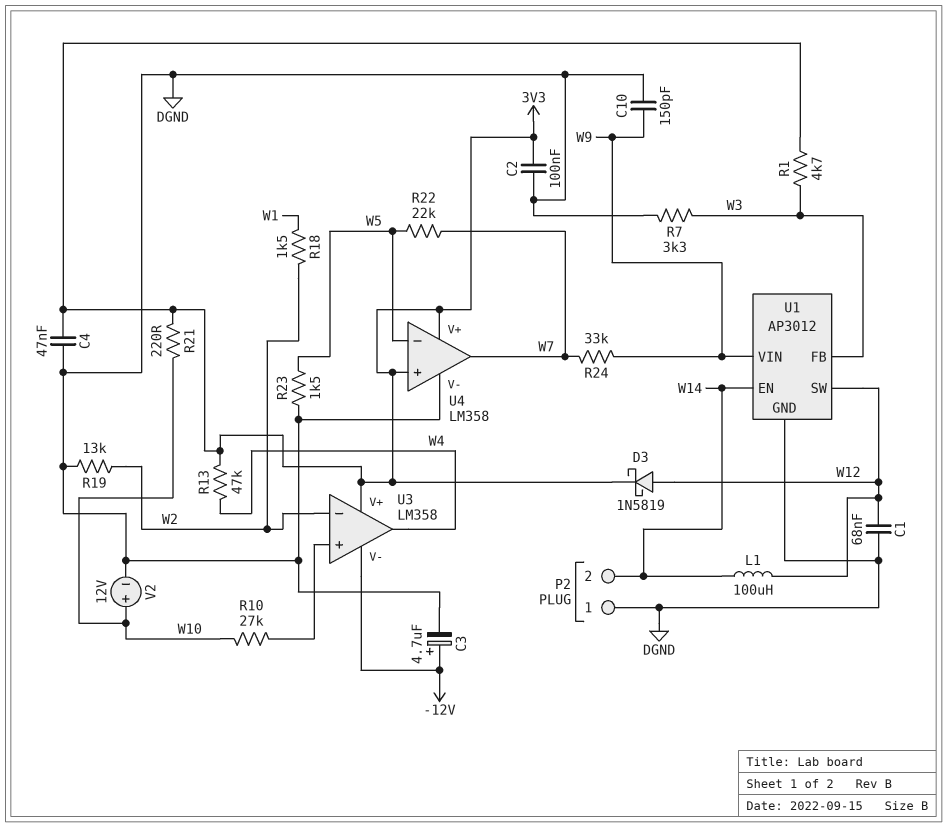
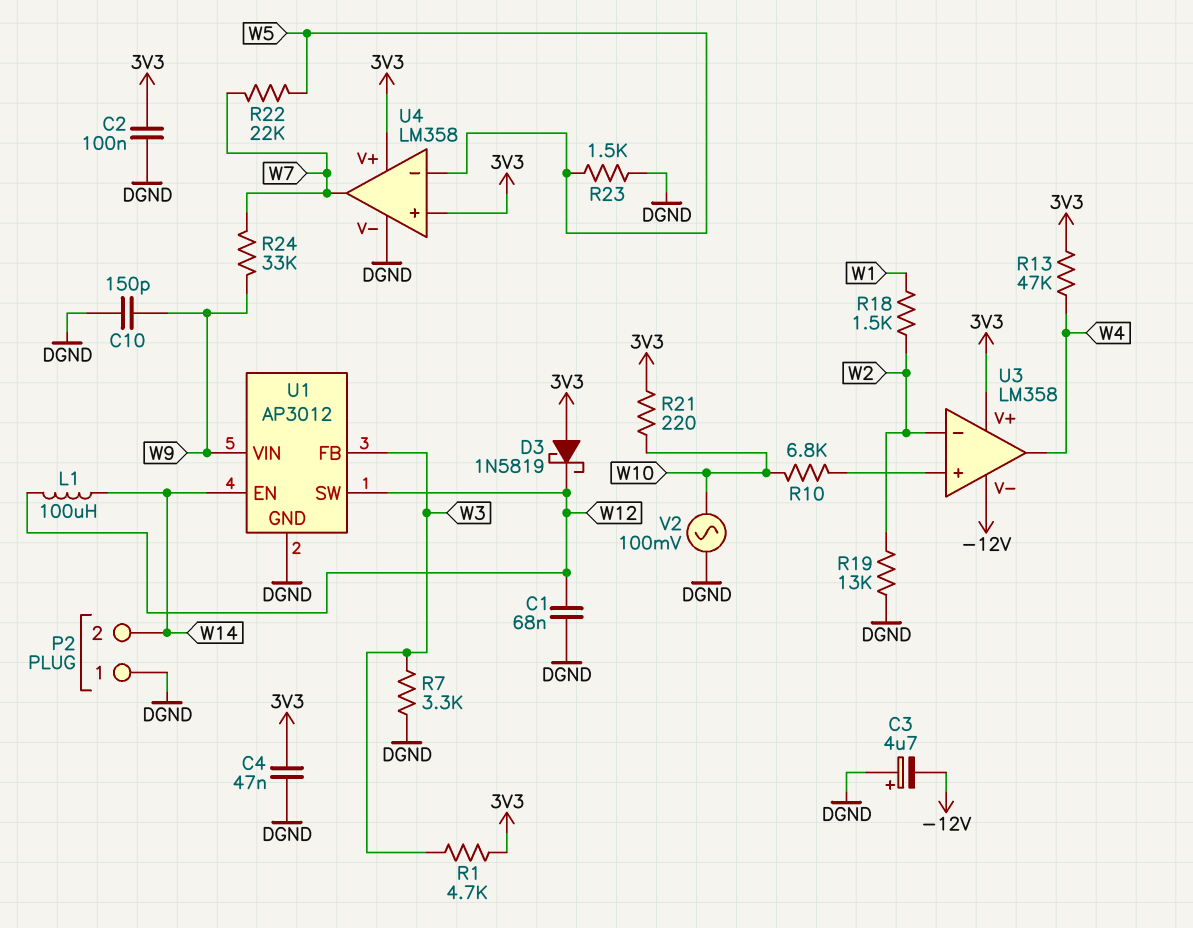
C3: 4.7uF (plus -12V, minus DGND) -> 4.7uF (plus DGND, minus -12V)
D3: schottky 1N5819 (A W12, K 3V3) -> schottky 1N5819 (A 3V3, K W12)
R10: 27k (U3/in+, W10) -> 6.8k (U3/in+, W10)
V2: 12V (plus W10, minus DGND) -> AC 100mV (DGND, W10)

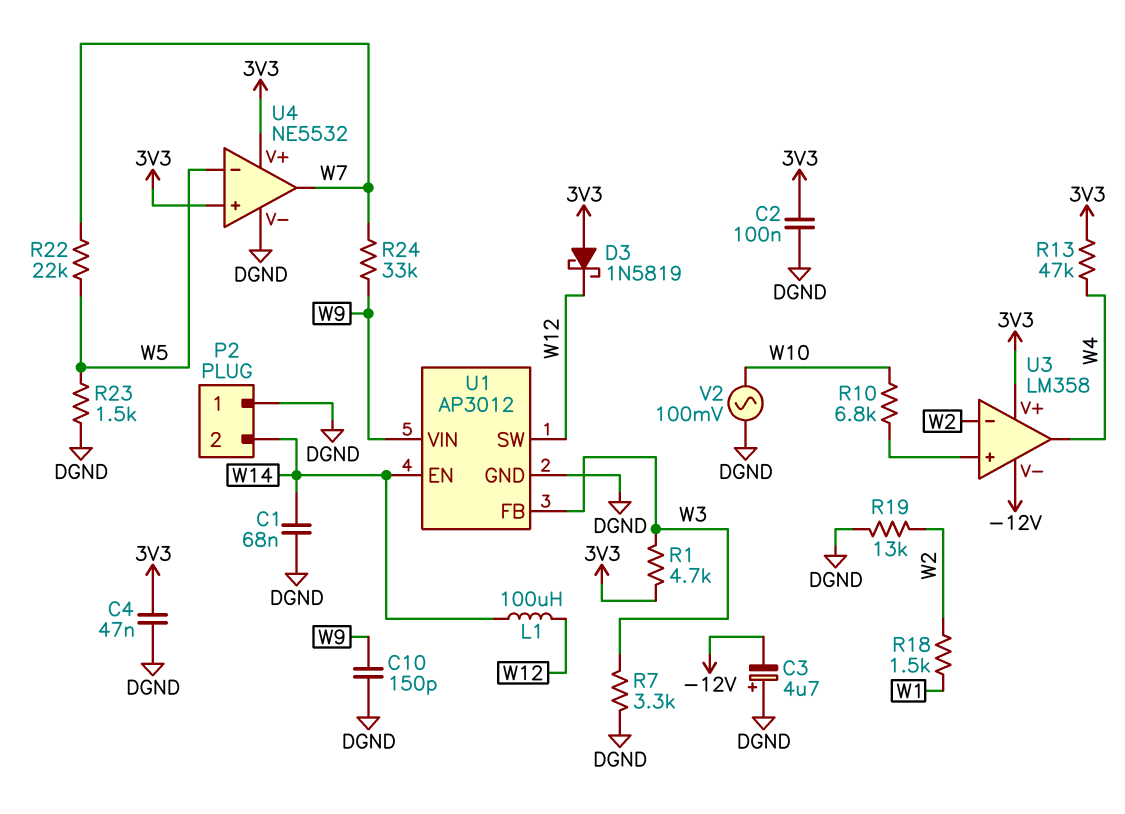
C1: 68nF (DGND, W12) -> 68nF (DGND, W14)
R21: 220 (3V3, W10) -> none
U4: LM358 -> NE5532

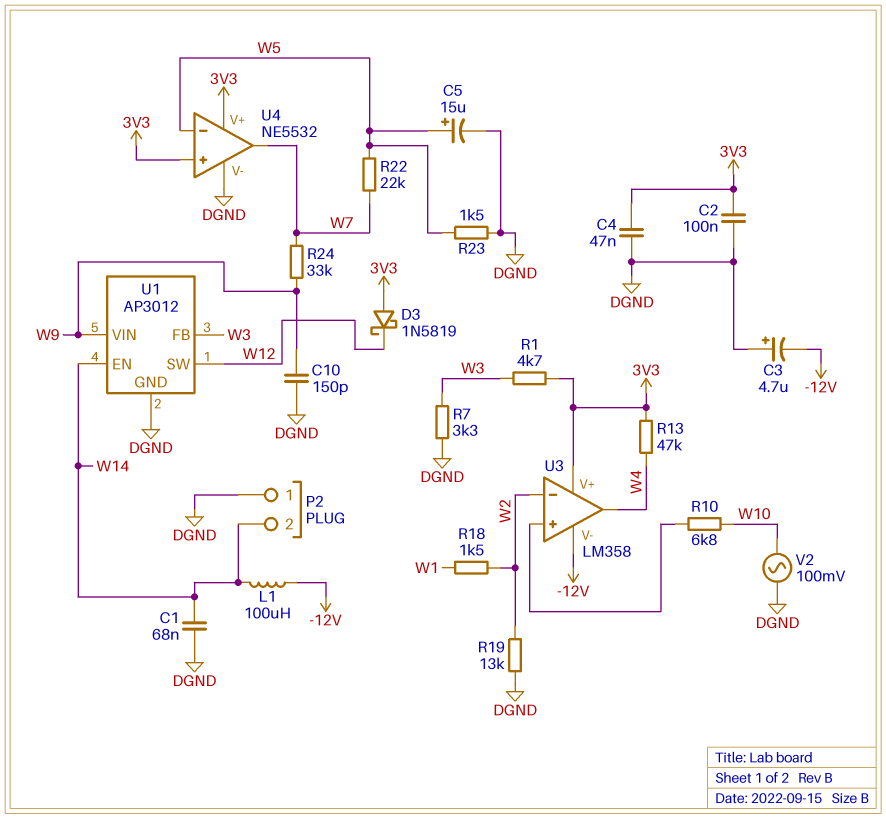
C5: none -> 15uF (plus W5, minus DGND)
L1: 100uH (W12, W14) -> 100uH (-12V, W14)

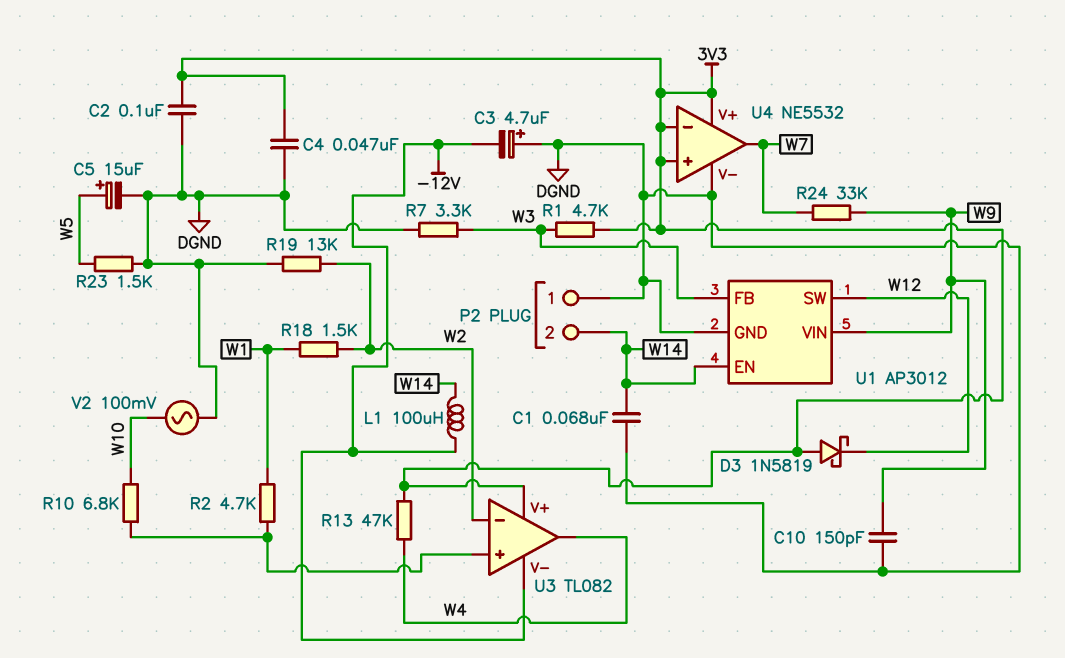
R2: none -> 4.7k (U3/in+, W1)
R22: 22k (W5, W7) -> none
U3: LM358 -> TL082
U4 pin in-: W5 -> 3V3

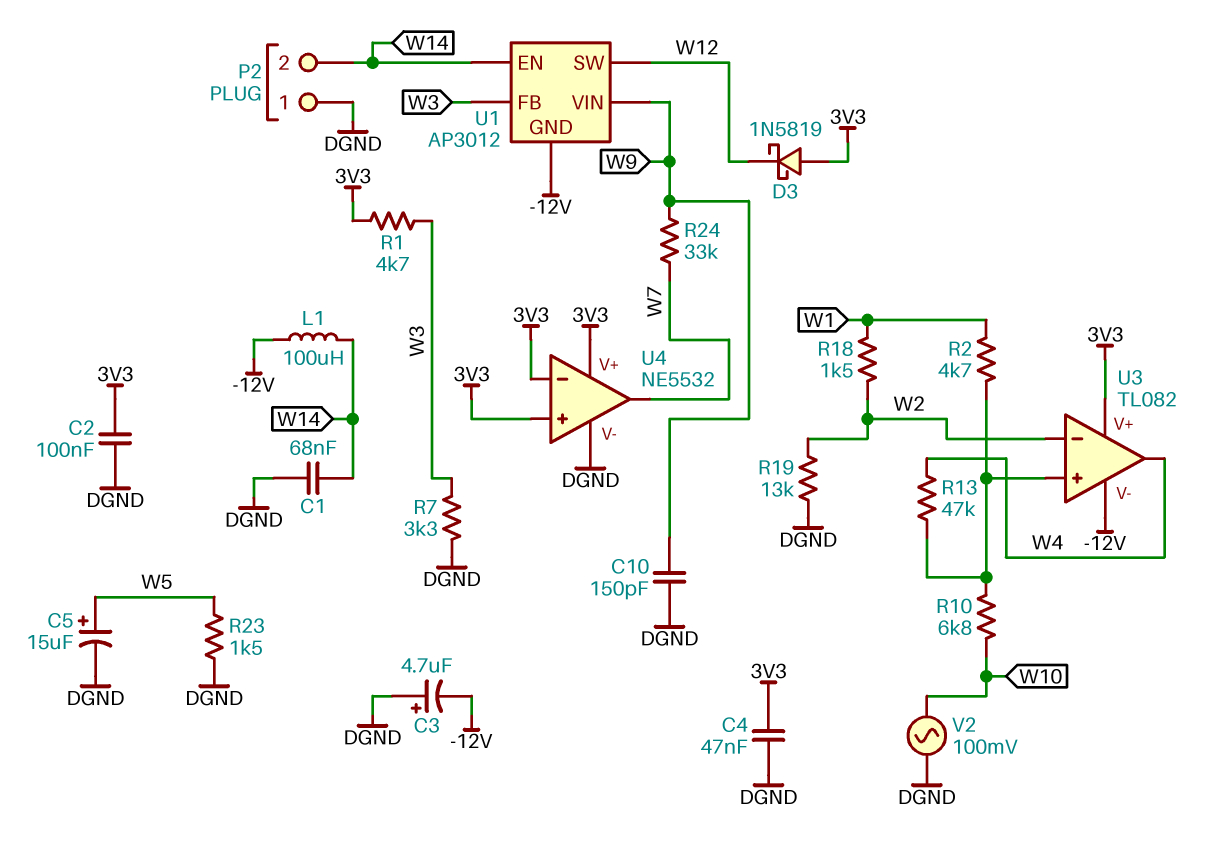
R13: 47k (3V3, W4) -> 47k (U3/in+, W4)
U1 pin GND: DGND -> -12V

